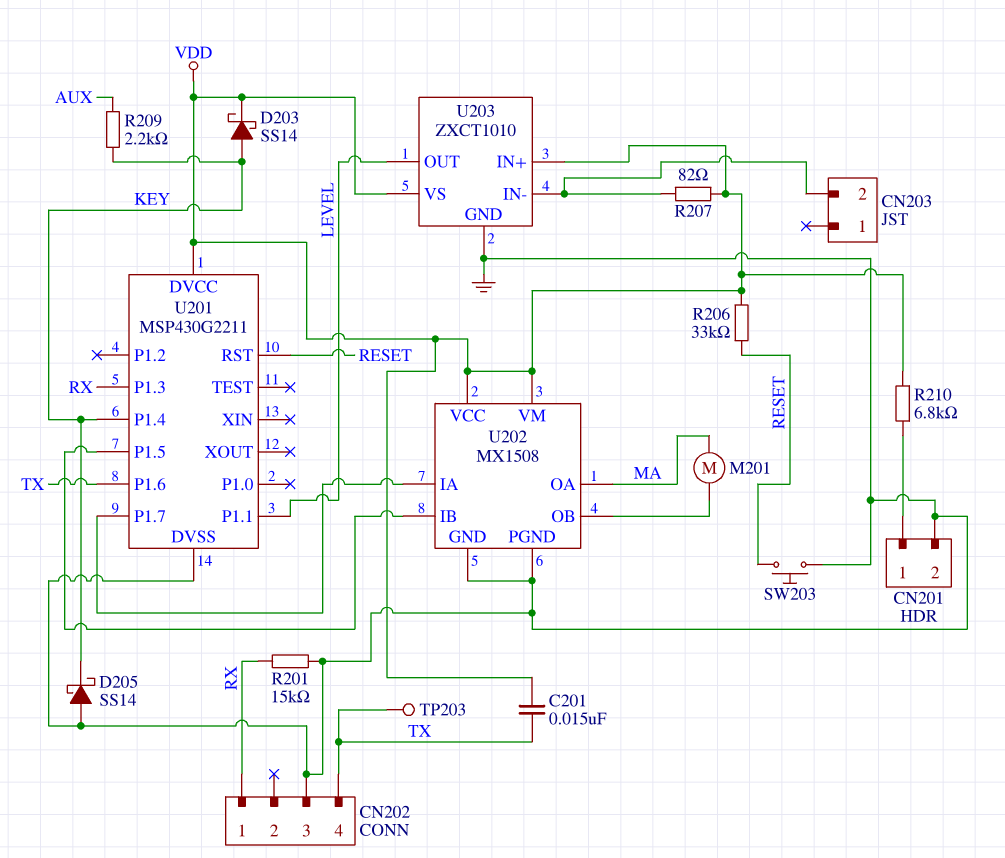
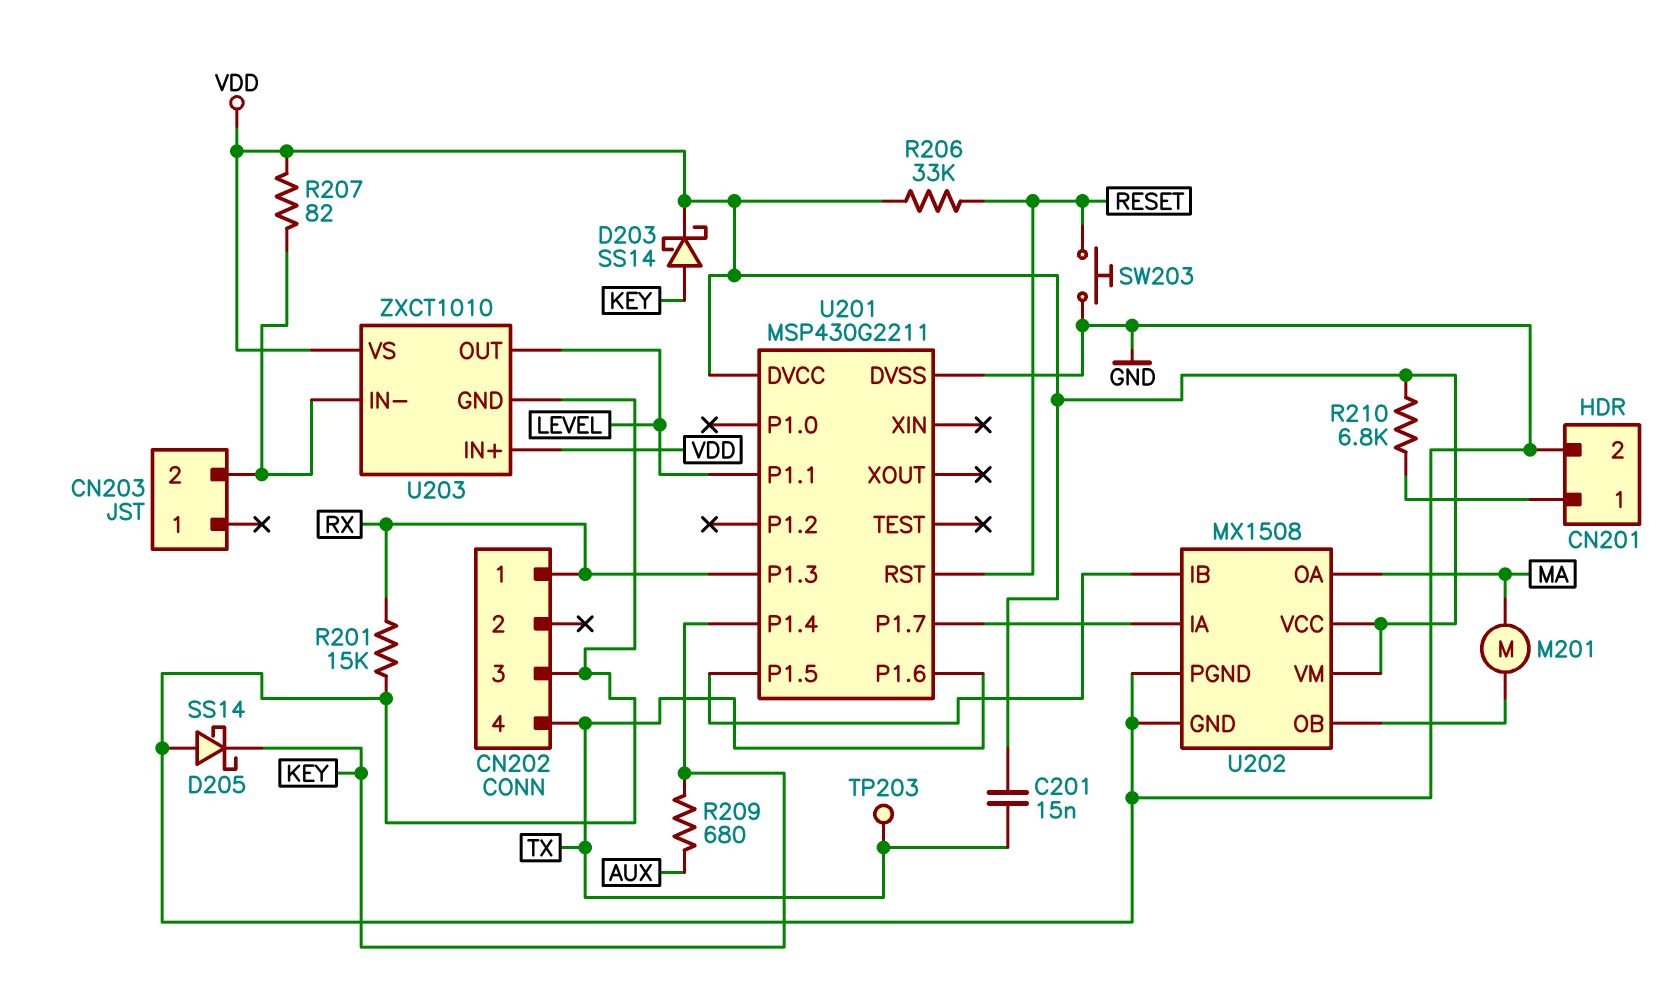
R209: 2.2k (AUX, KEY) -> 680 (AUX, KEY)

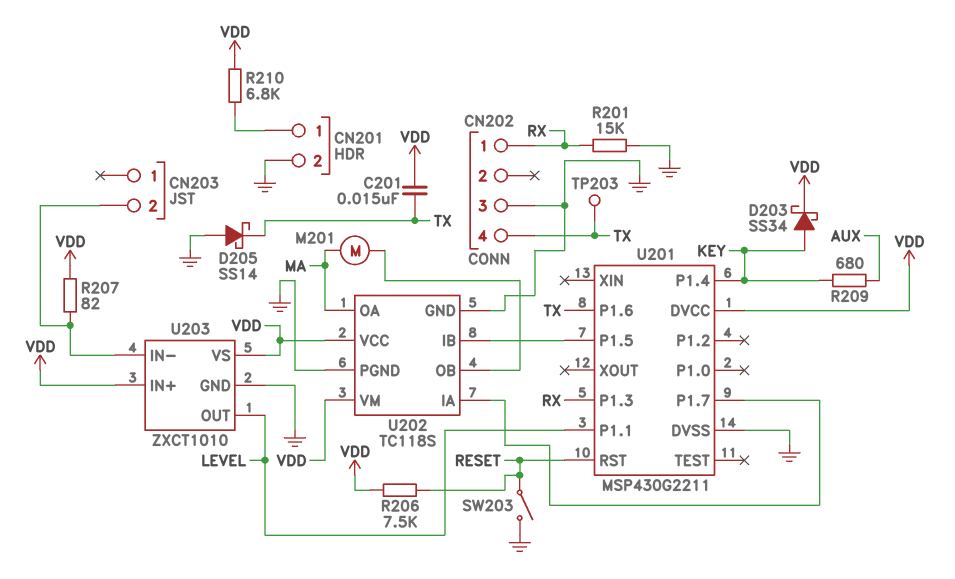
D203: schottky SS14 (A KEY, K VDD) -> schottky SS34 (A KEY, K VDD)
D205: schottky SS14 (A GND, K KEY) -> schottky SS14 (A GND, K TX)
R206: 33k (RESET, VDD) -> 7.5k (RESET, VDD)
SW203: button (GND, RESET) -> switch (GND, RESET)
U202: MX1508 -> TC118S

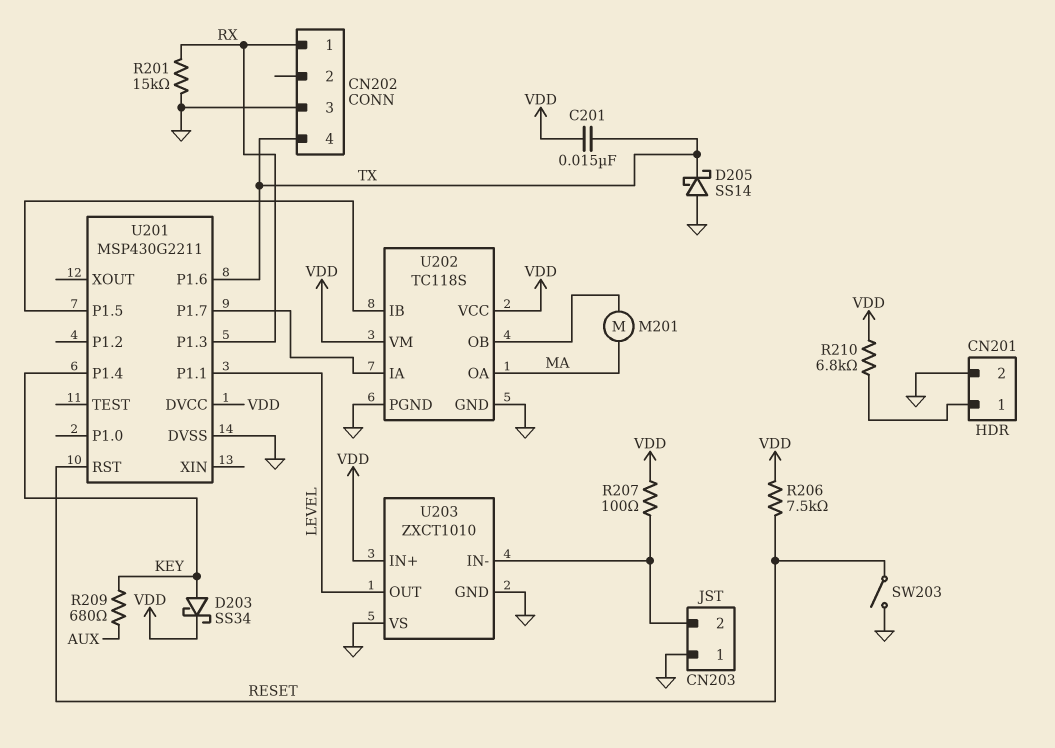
CN203 pin 1: none -> GND
R207: 82 (CN203/2, VDD) -> 100 (CN203/2, VDD)
TP203: test point (TX) -> none
U203 pin VS: VDD -> GND

